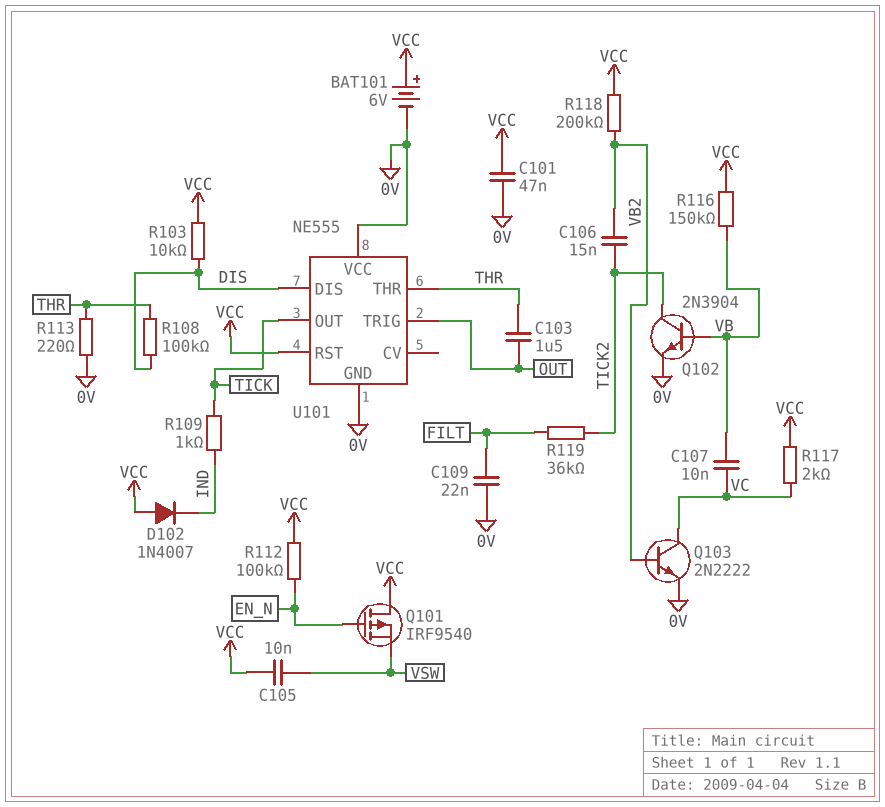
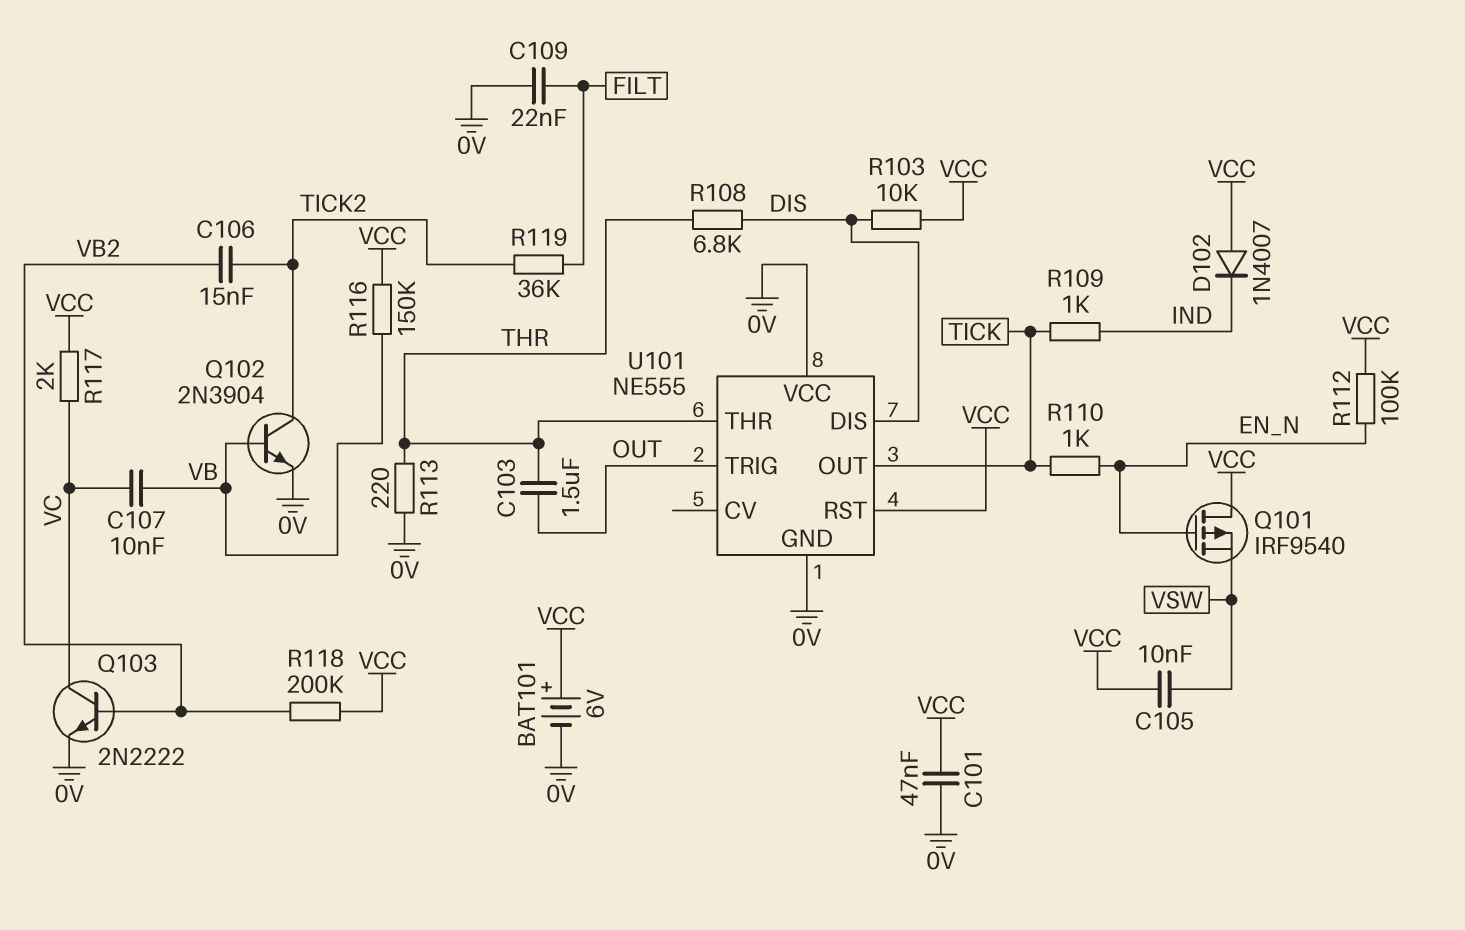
R108: 100k (DIS, THR) -> 6.8k (DIS, THR)
R110: none -> 1k (EN_N, TICK)

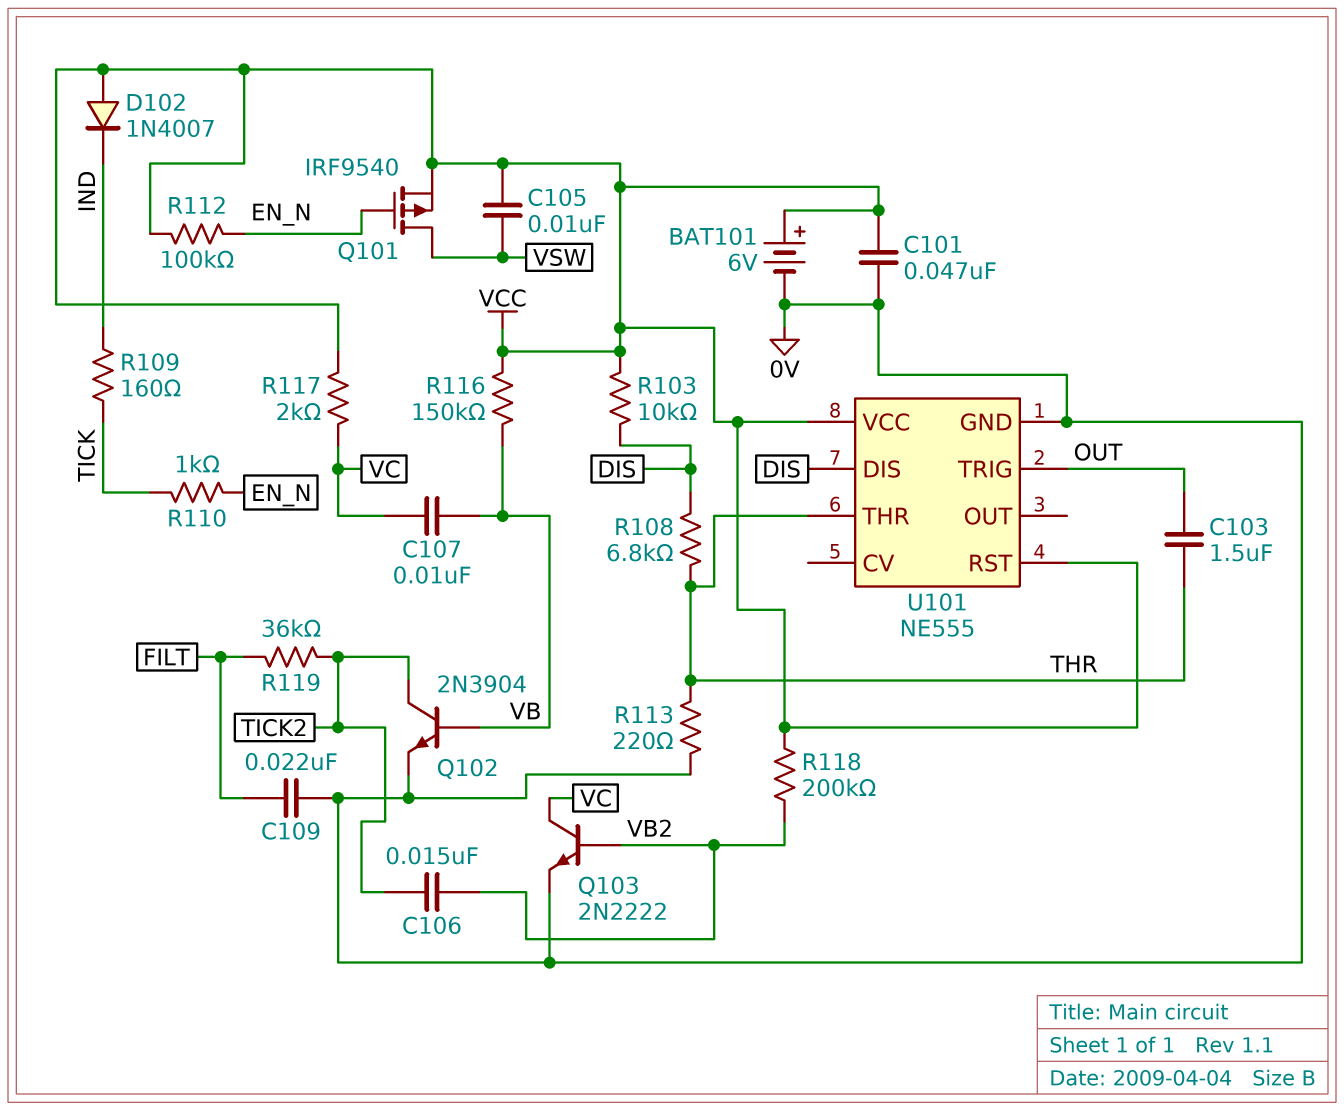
Q101: PMOS IRF9540 (G EN_N, D VCC, S VSW) -> PMOS IRF9540 (G EN_N, D VSW, S VCC)
R109: 1k (IND, TICK) -> 160 (IND, TICK)
U101 pin OUT: TICK -> none
U101 pin VCC: 0V -> VCC

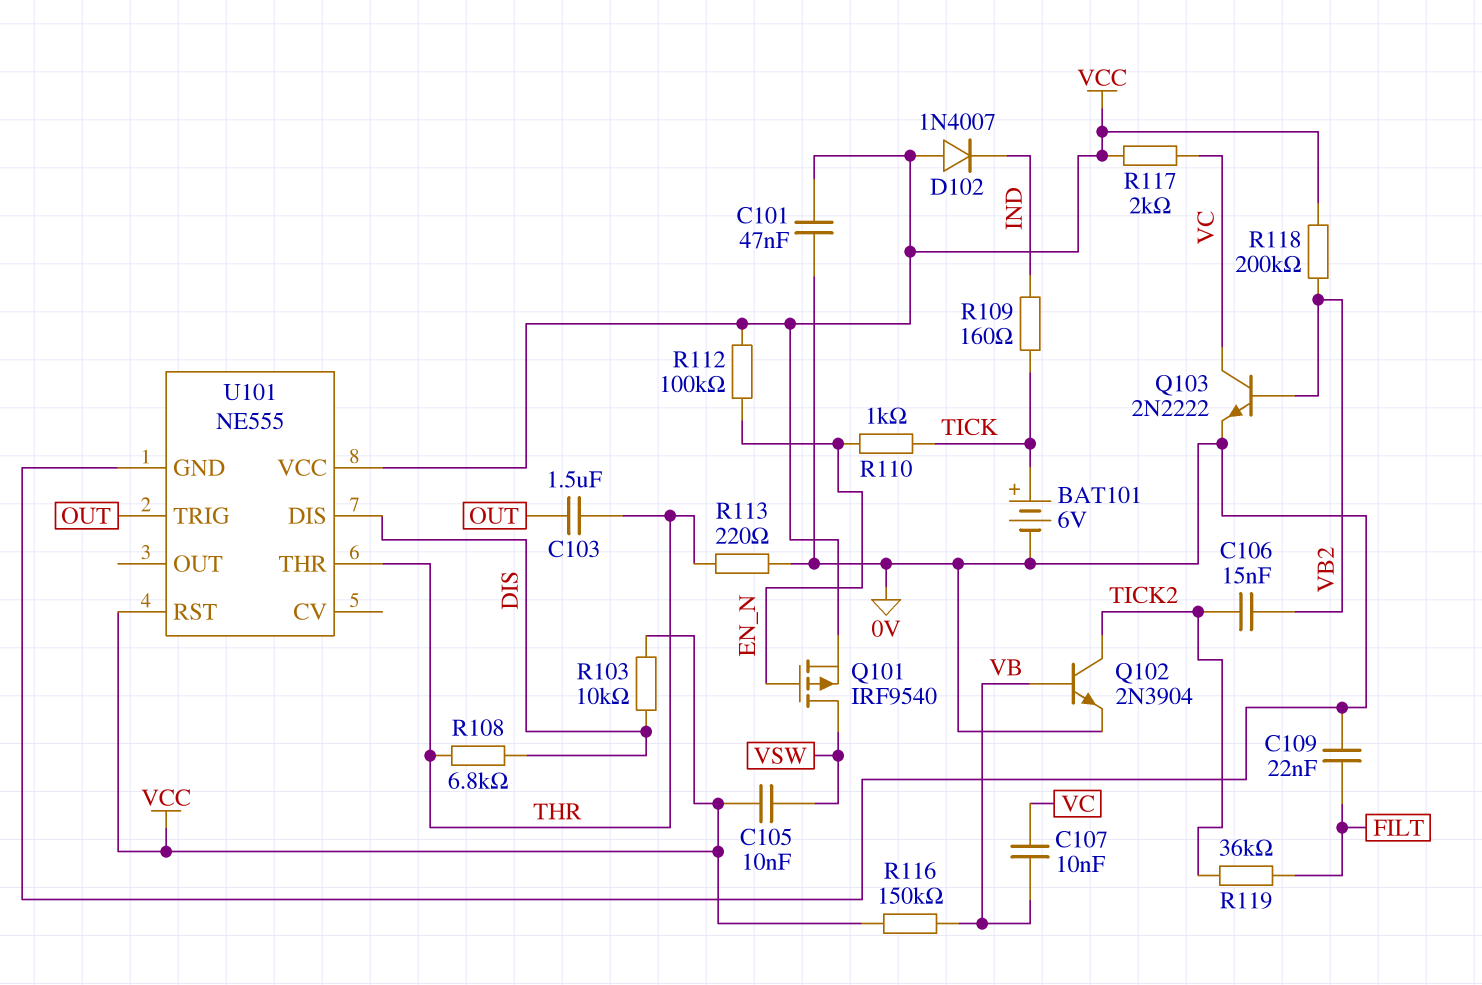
BAT101: 6V (plus VCC, minus 0V) -> 6V (plus TICK, minus 0V)

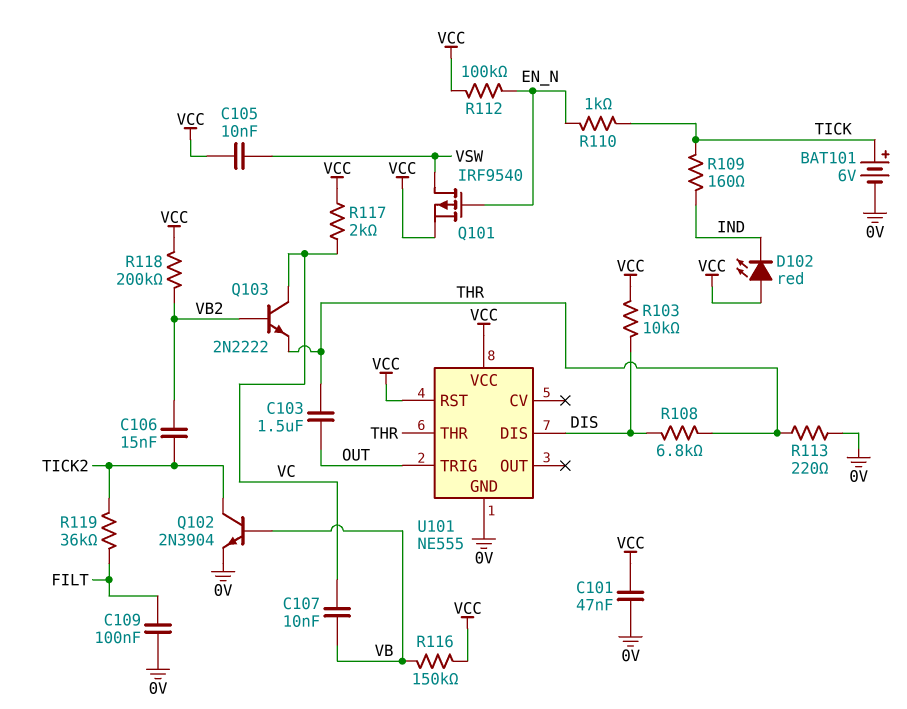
C109: 22nF (0V, FILT) -> 100nF (0V, FILT)
D102: diode 1N4007 (A VCC, K IND) -> LED red (A VCC, K IND)
Q103: NPN 2N2222 (B VB2, C VC, E 0V) -> NPN 2N2222 (B VB2, C VC, E THR)

